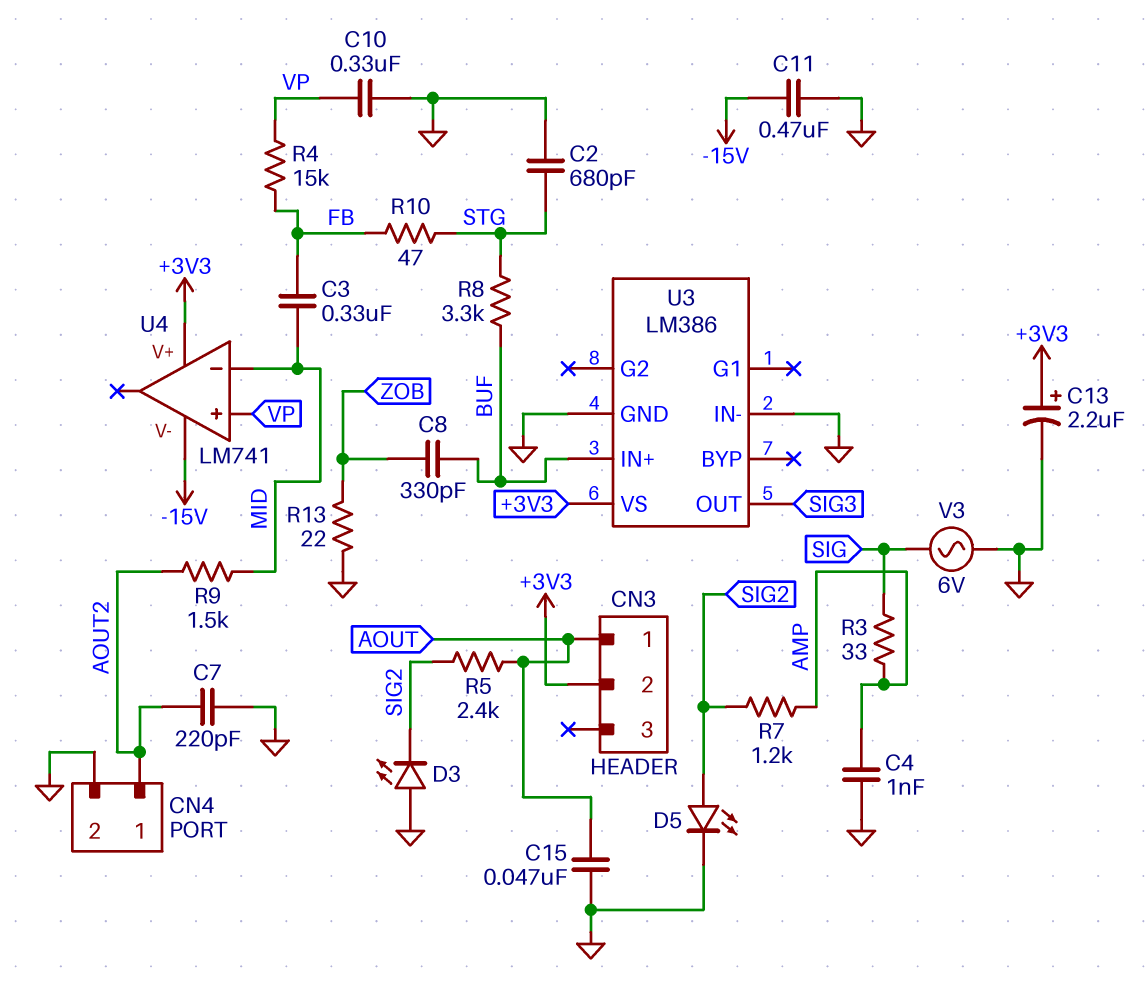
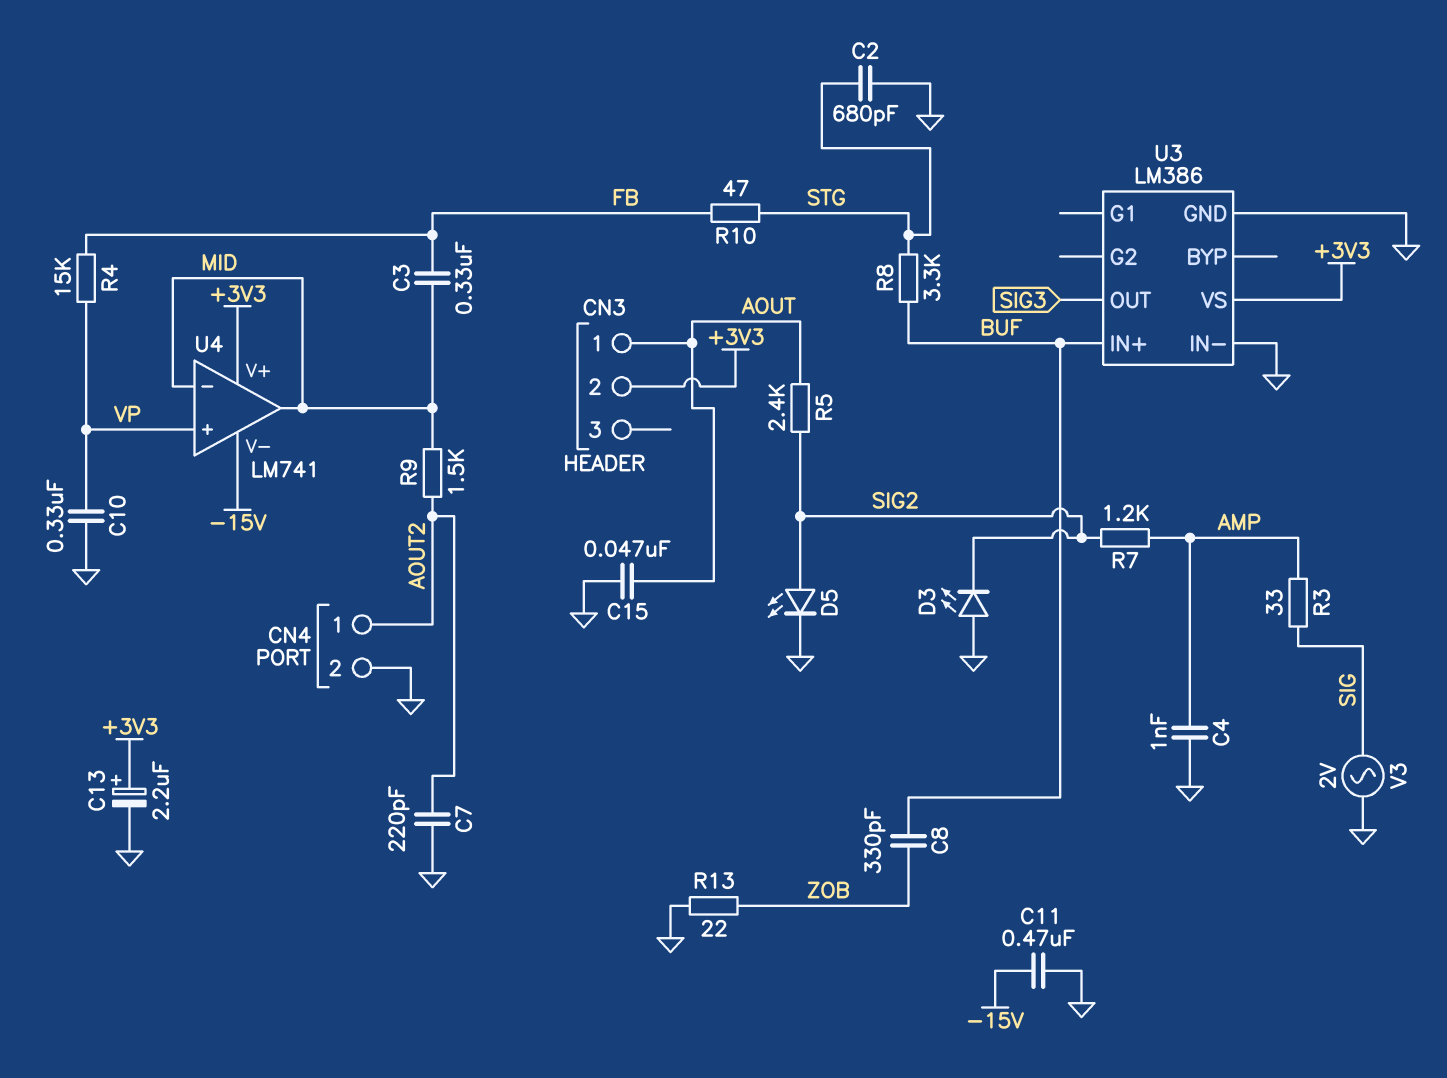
U4 pin out: none -> MID
V3: AC 6V (GND, SIG) -> AC 2V (GND, SIG)

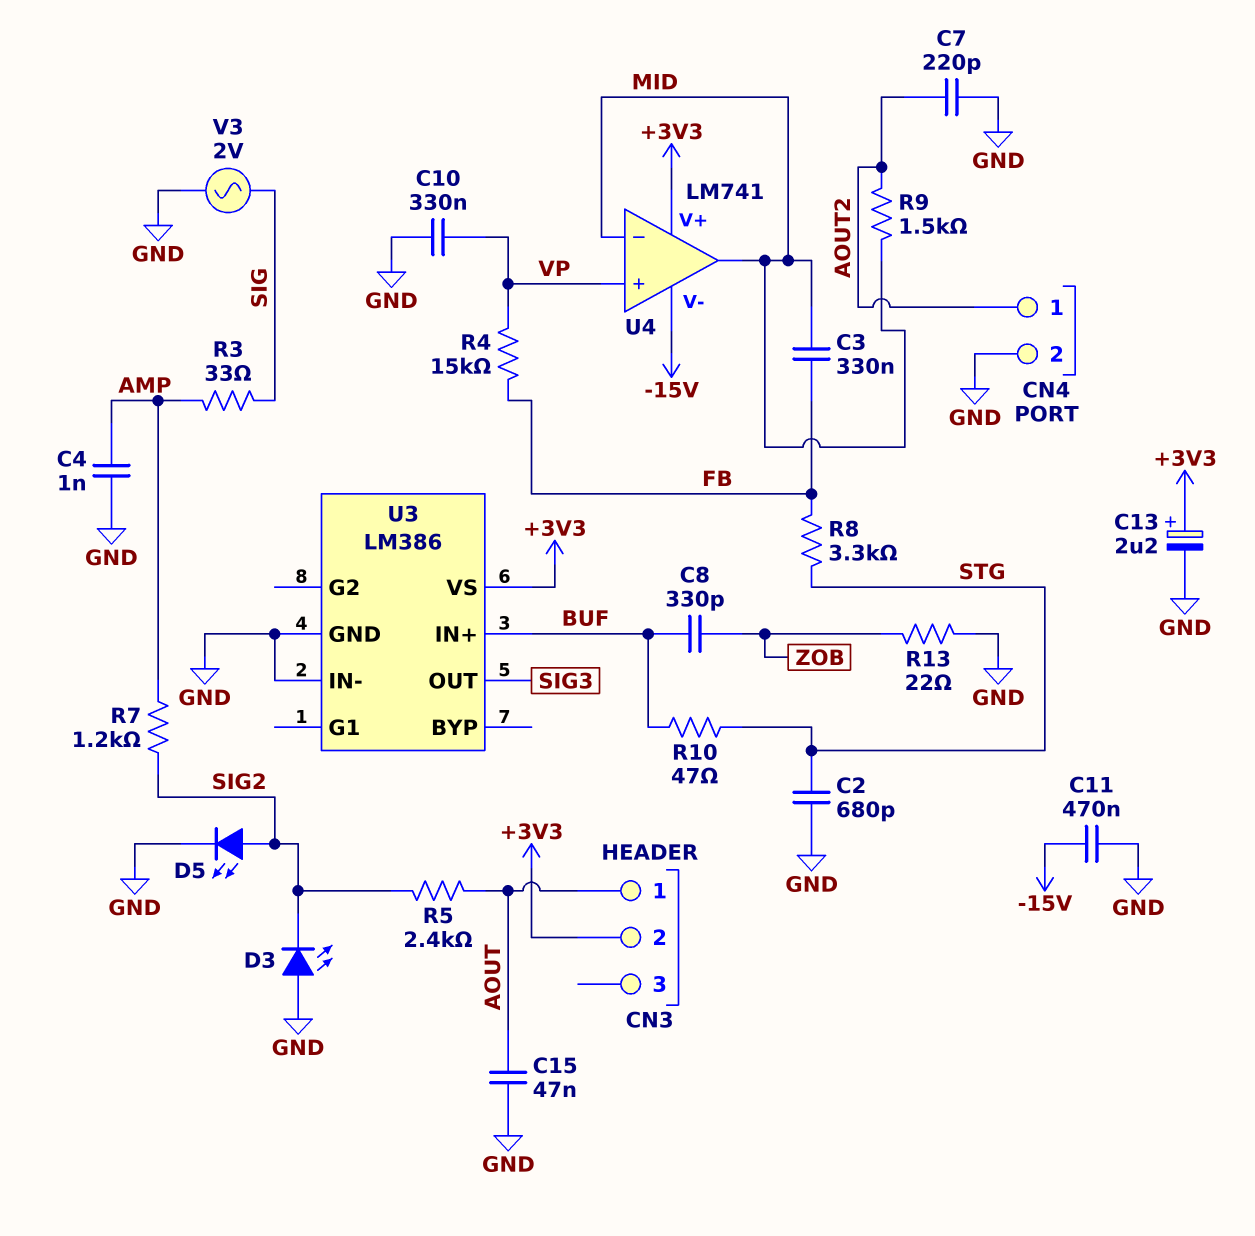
R8: 3.3k (BUF, STG) -> 3.3k (FB, STG)
R10: 47 (FB, STG) -> 47 (BUF, STG)

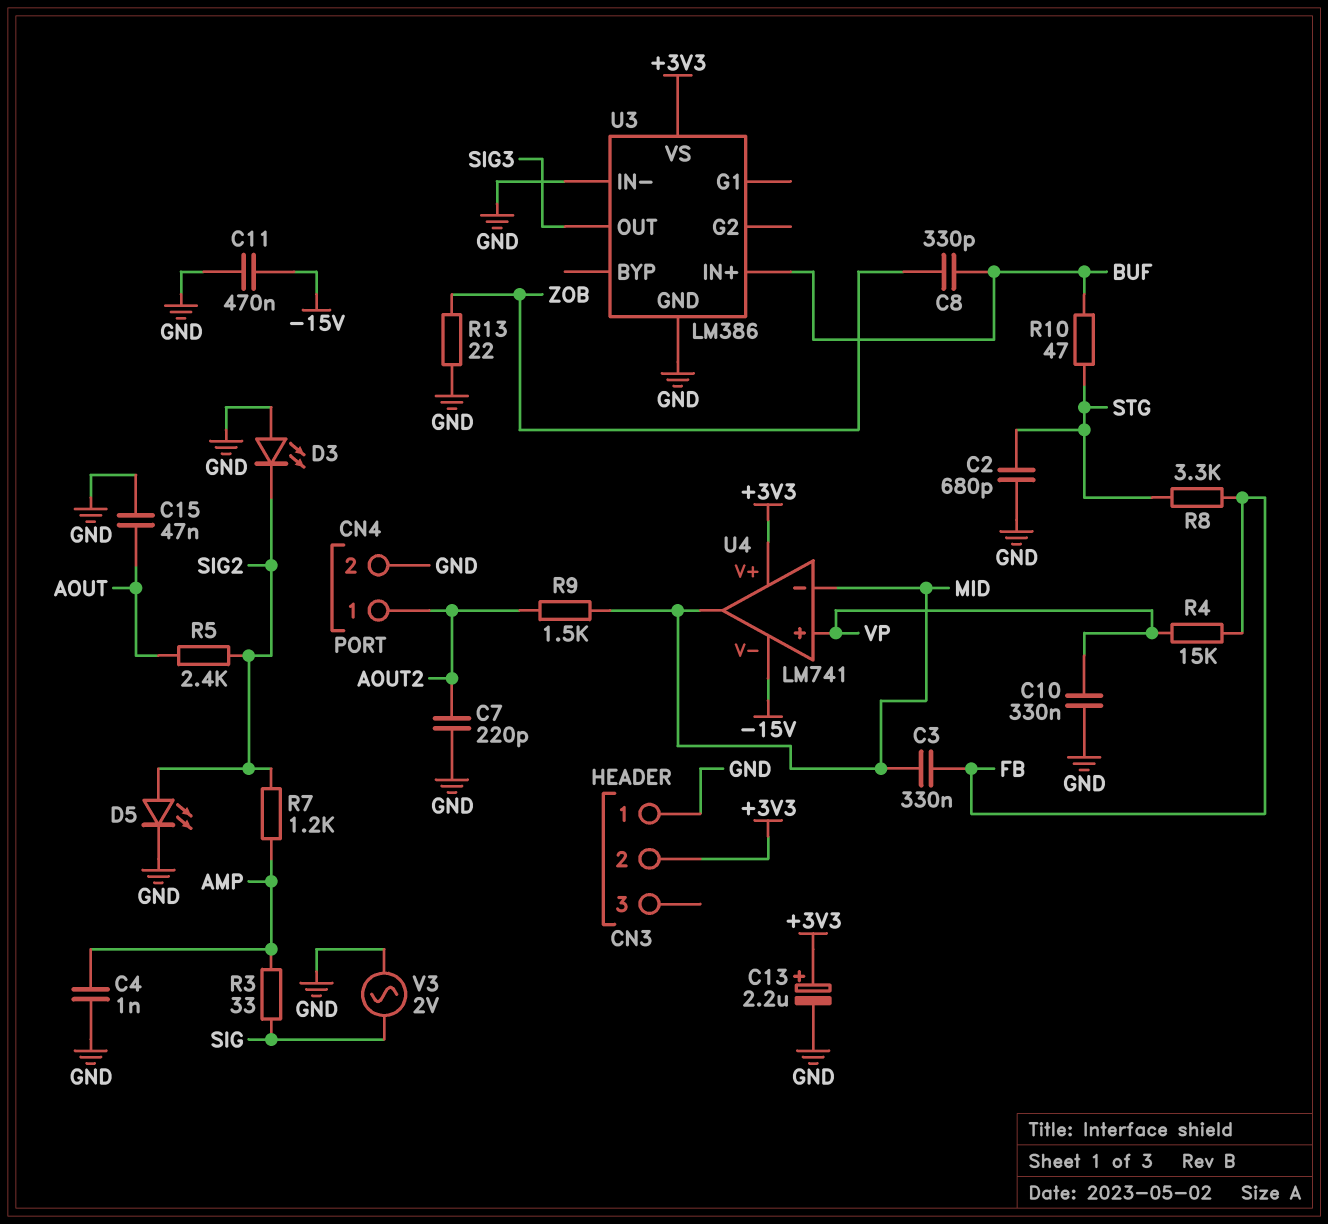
CN3 pin 1: AOUT -> GND

